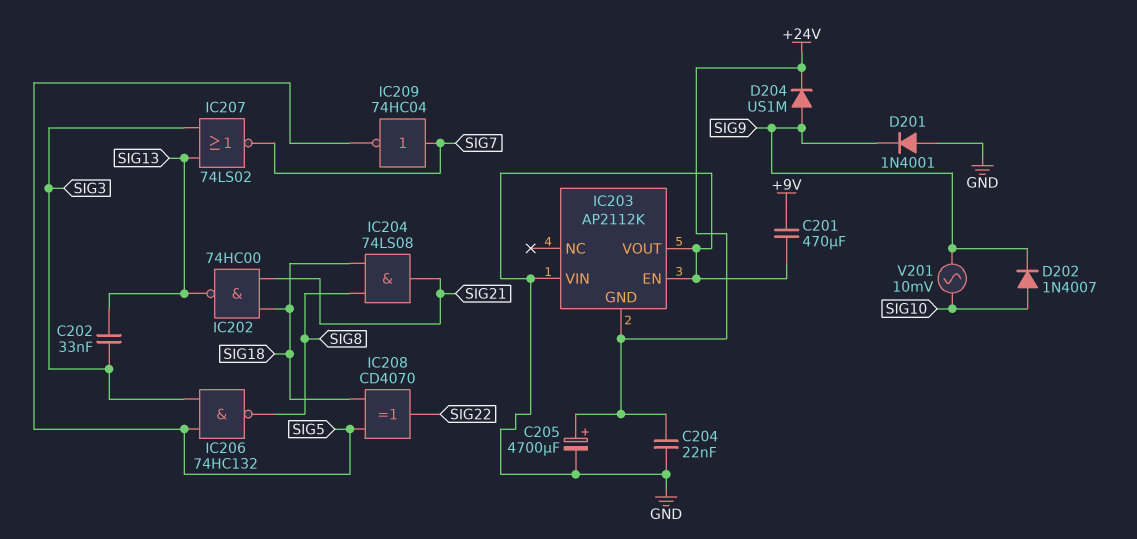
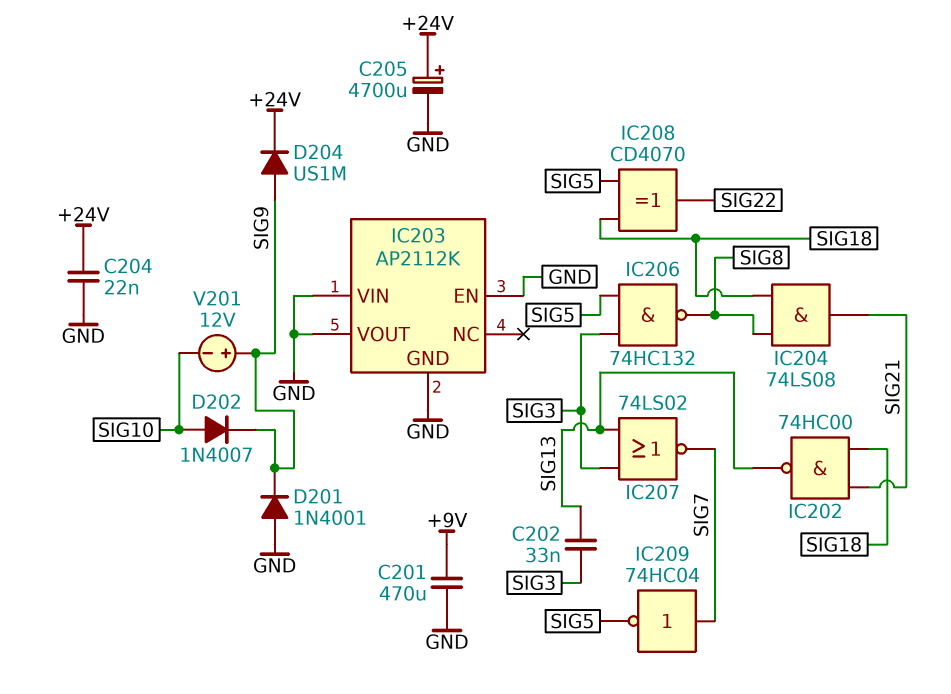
IC203 pin GND: +24V -> GND
V201: AC 10mV (SIG9, SIG10) -> 12V (plus SIG9, minus SIG10)

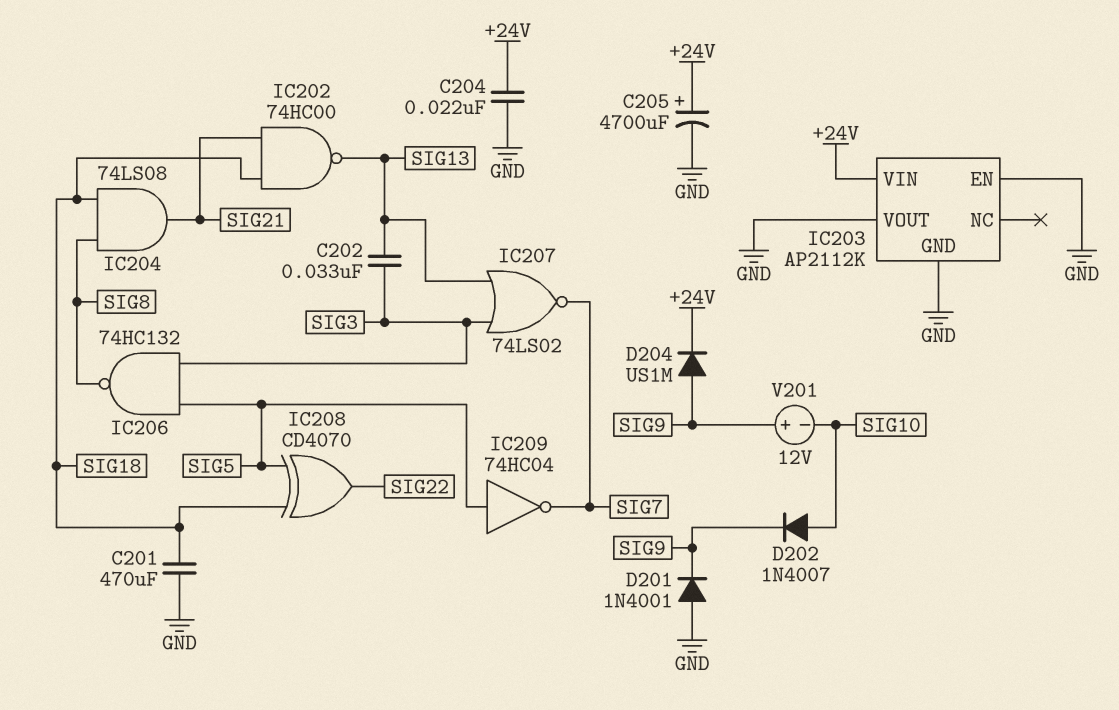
C201: 470uF (+9V, GND) -> 470uF (GND, SIG18)
IC203 pin VIN: GND -> +24V
IC209: NOT 74HC04 (in SIG7, out SIG5) -> NOT 74HC04 (in SIG5, out SIG7)

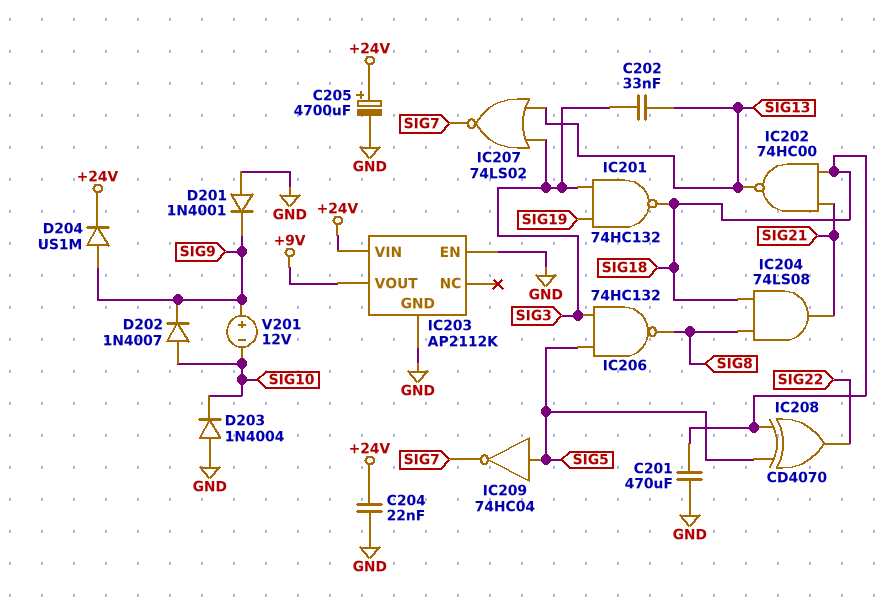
D203: none -> diode 1N4004 (A GND, K SIG10)
IC201: none -> NAND 74HC132 (in SIG3, in SIG19, out SIG18)
IC203 pin VOUT: GND -> +9V

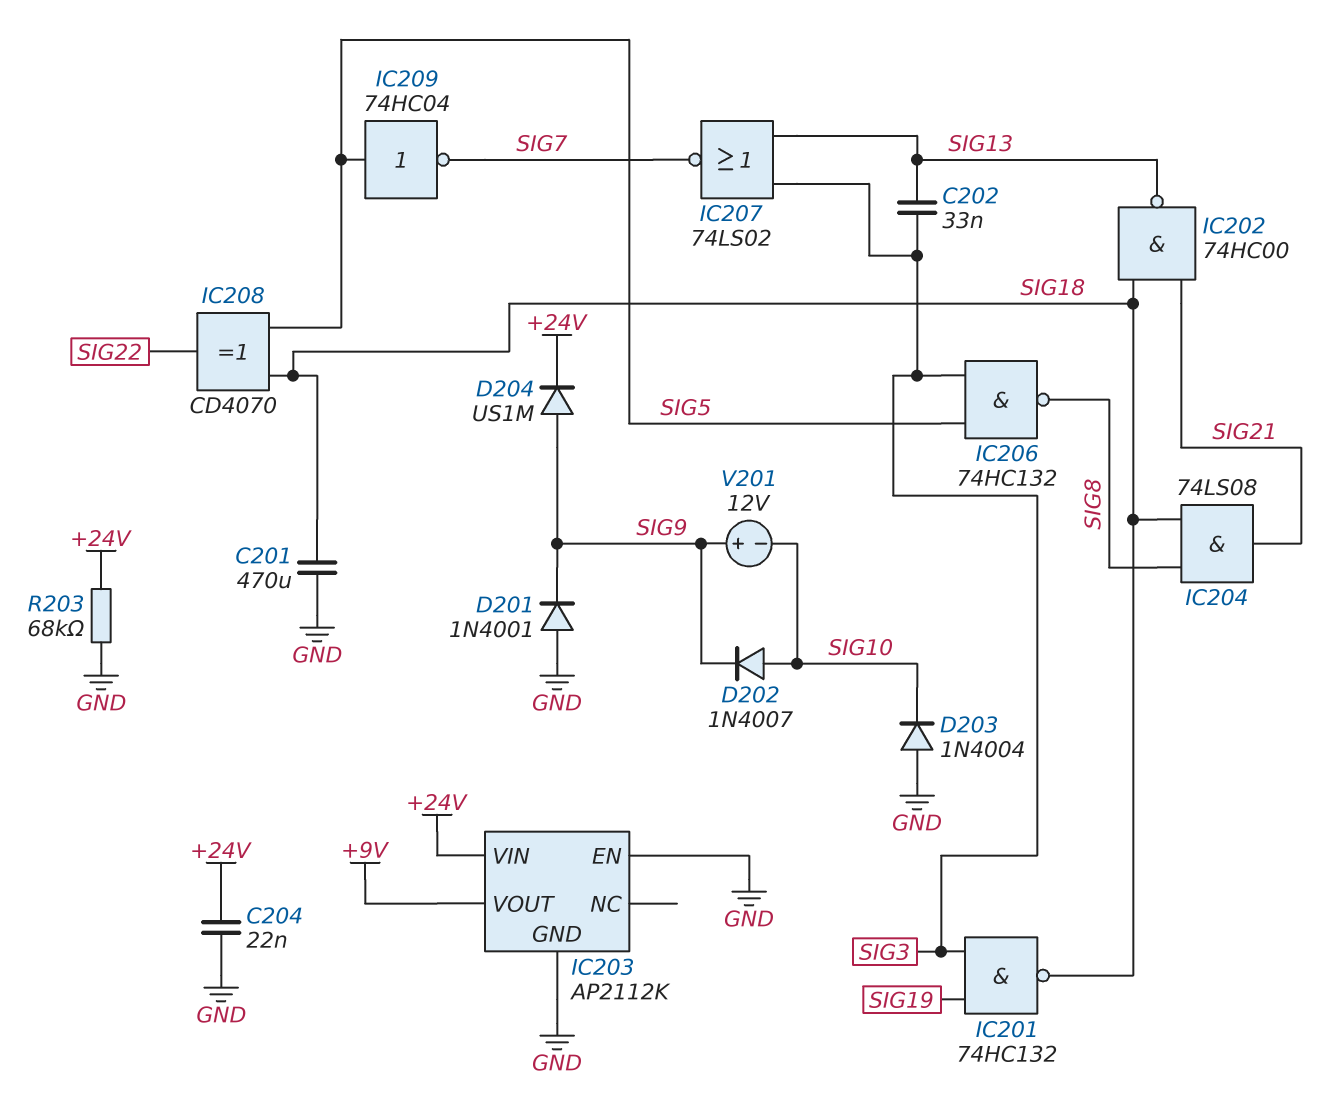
C205: 4700uF (plus +24V, minus GND) -> none
R203: none -> 68k (+24V, GND)

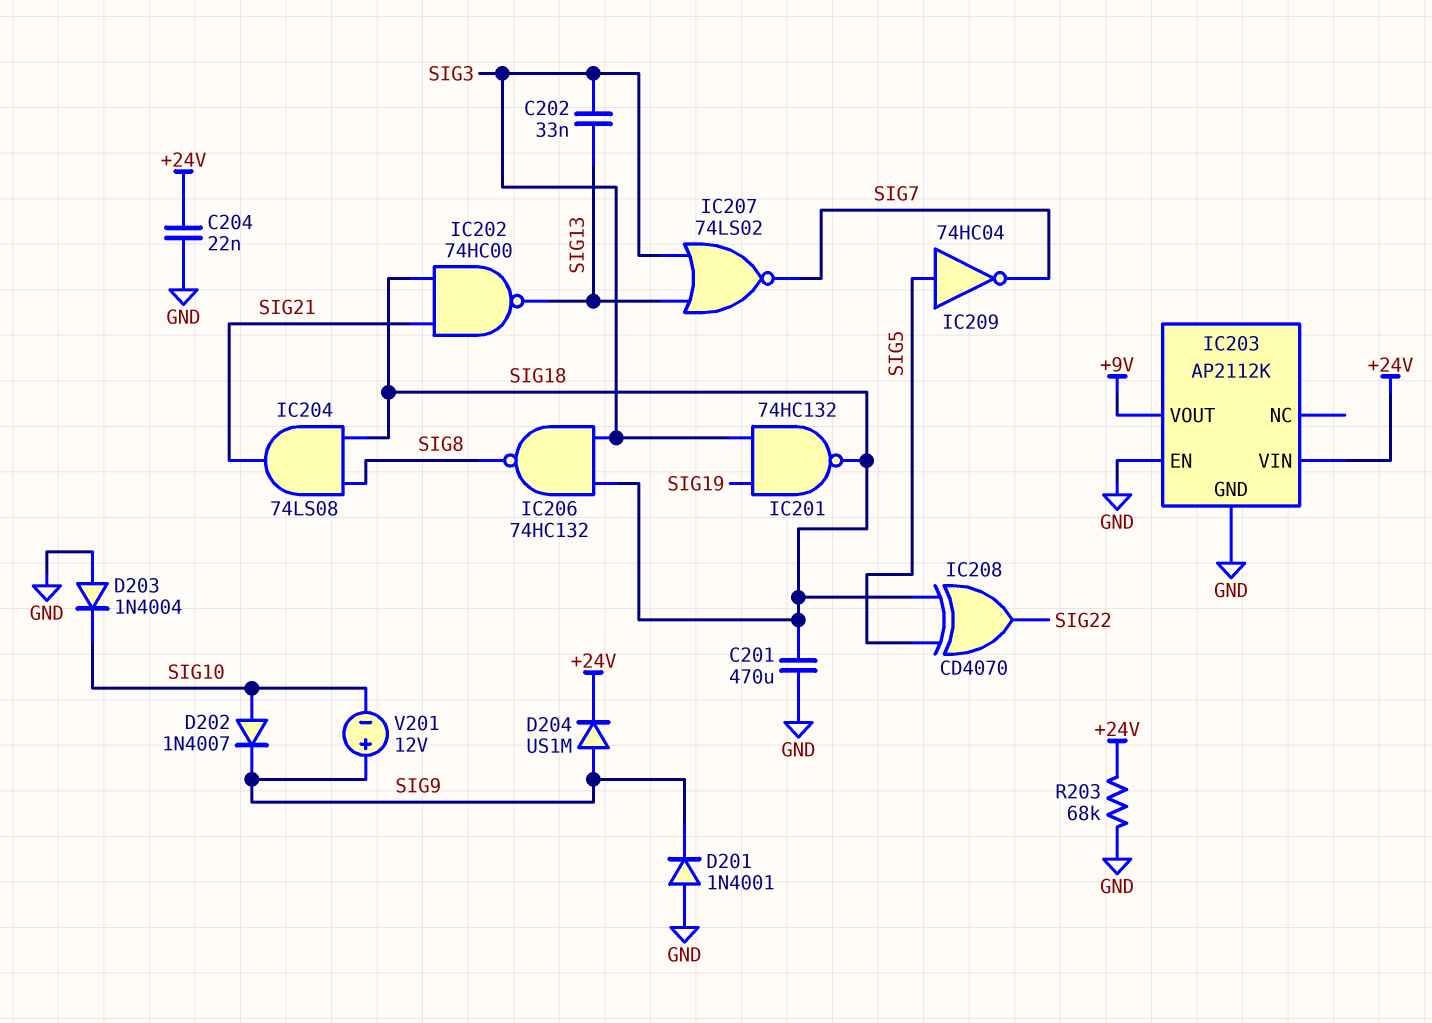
IC206: NAND 74HC132 (in SIG3, in SIG5, out SIG8) -> NAND 74HC132 (in SIG3, in SIG18, out SIG8)

